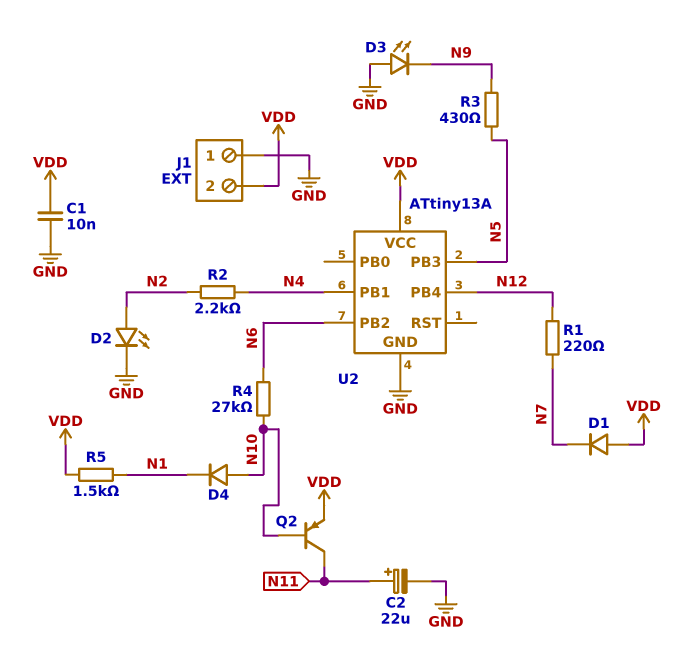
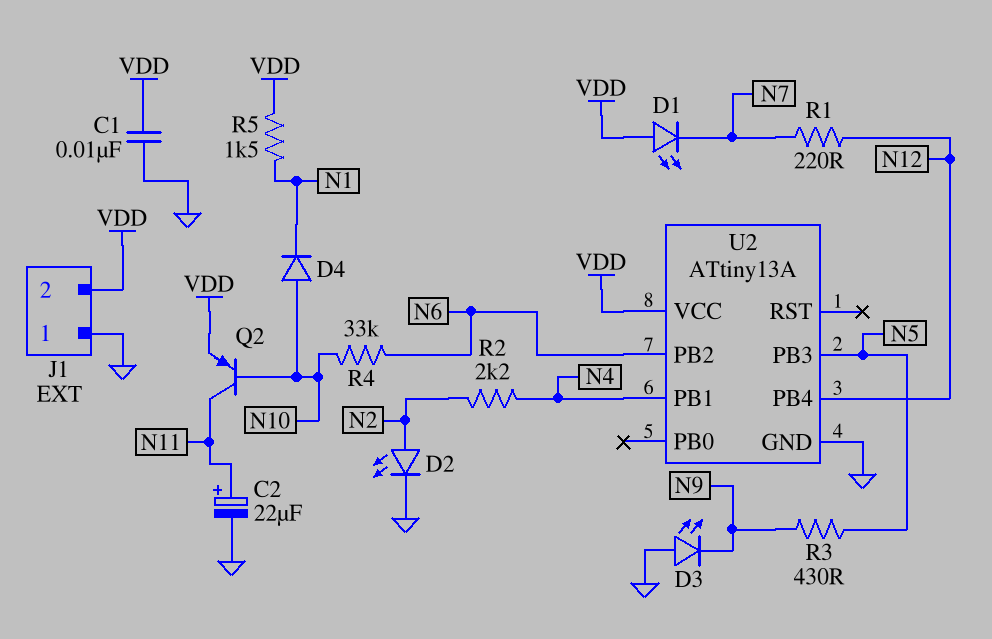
D1: diode (A VDD, K N7) -> LED (A VDD, K N7)
R4: 27k (N6, N10) -> 33k (N6, N10)

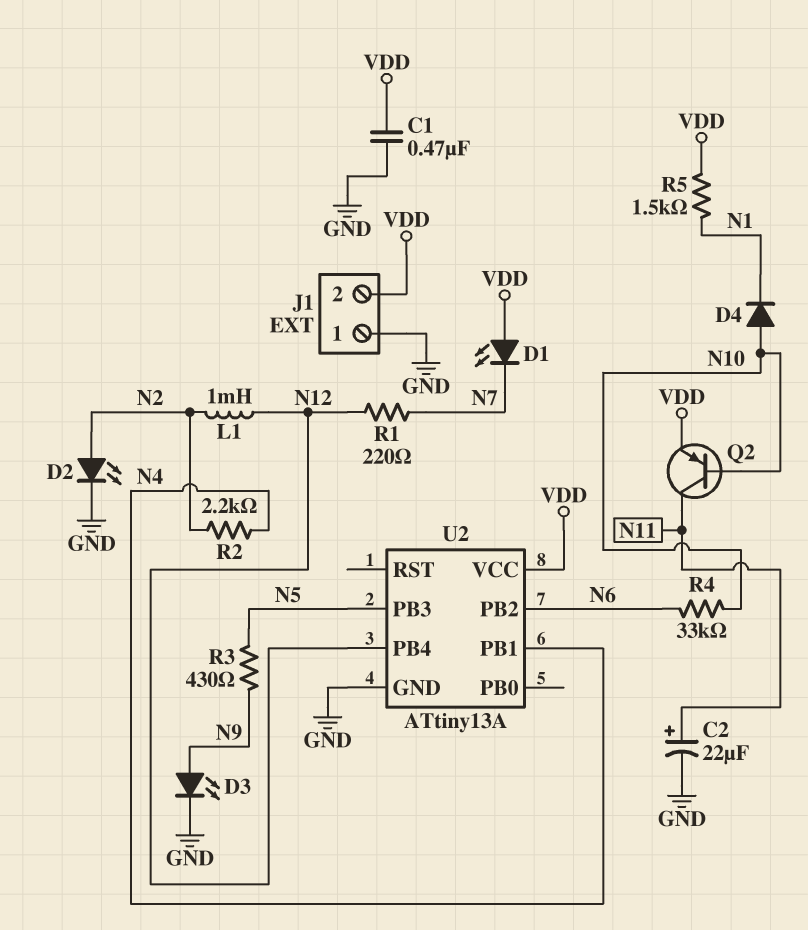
C1: 10nF (GND, VDD) -> 470nF (GND, VDD)
D3: LED (A GND, K N9) -> LED (A N9, K GND)
L1: none -> 1mH (N2, N12)

